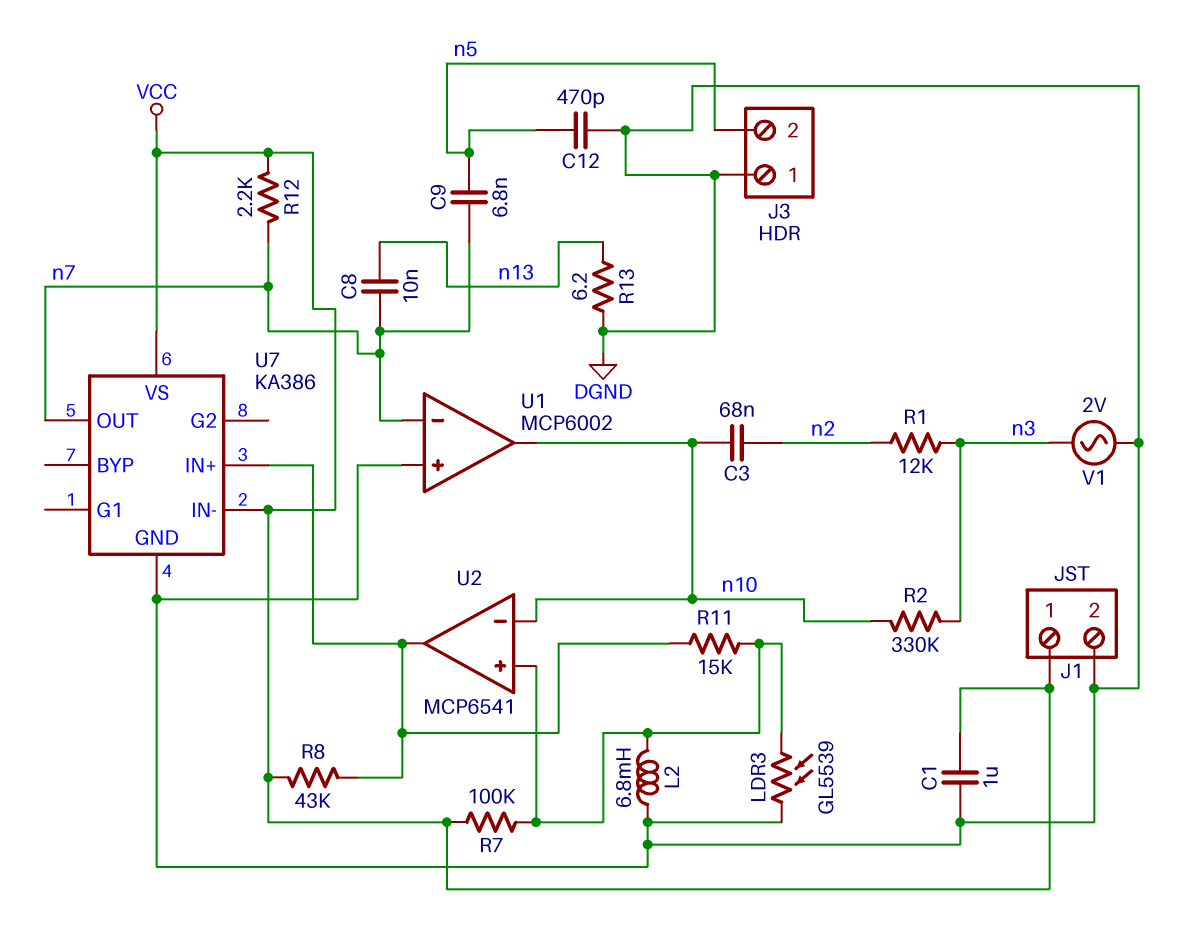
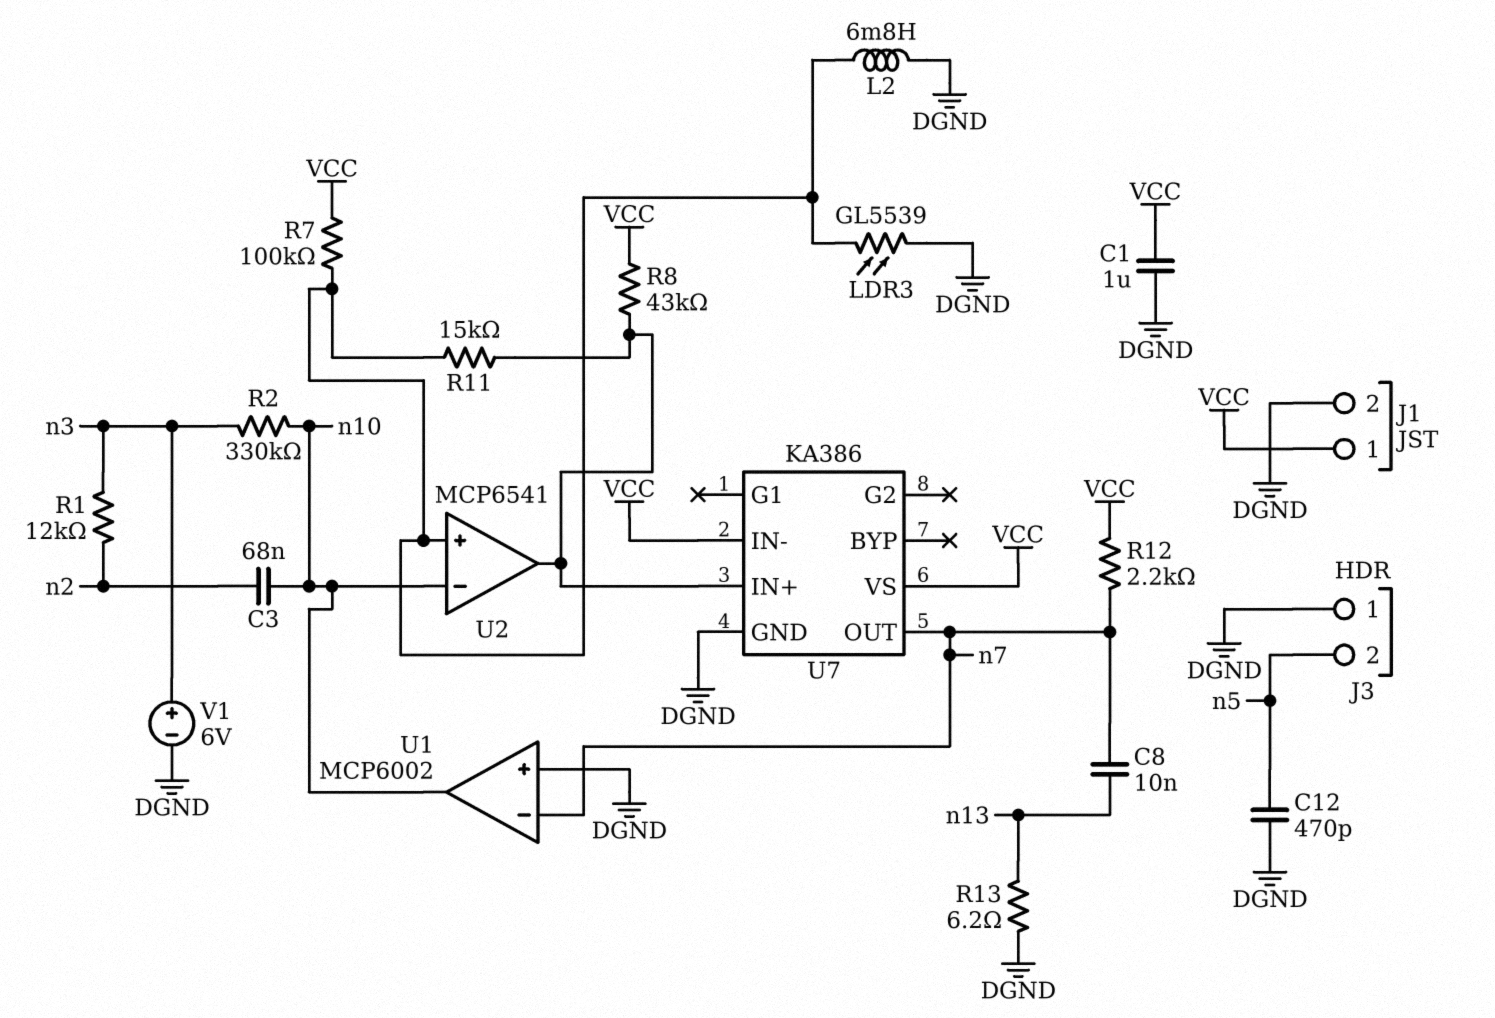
C9: 6.8nF (n5, n7) -> none
V1: AC 2V (DGND, n3) -> 6V (plus n3, minus DGND)

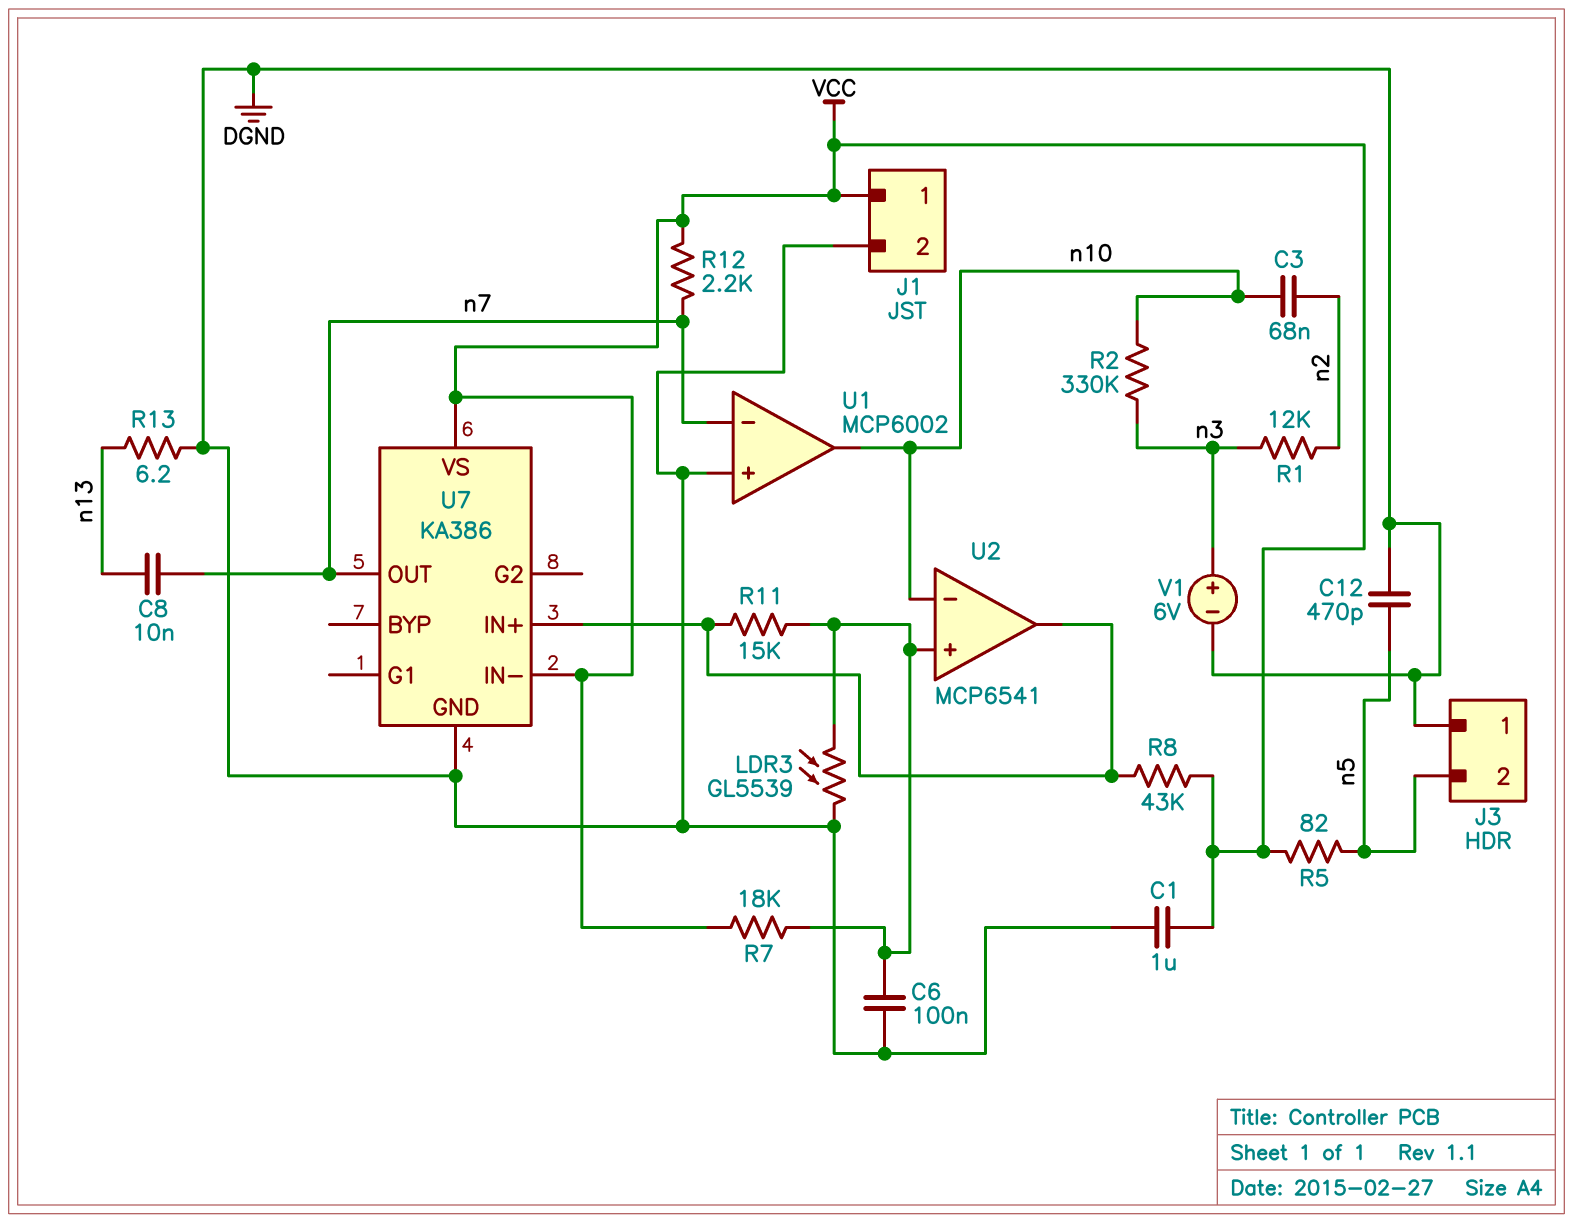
C6: none -> 100nF (DGND, U2/in+)
L2: 6.8mH (DGND, U2/in+) -> none
R5: none -> 82 (VCC, n5)
R7: 100k (U2/in+, VCC) -> 18k (U2/in+, VCC)

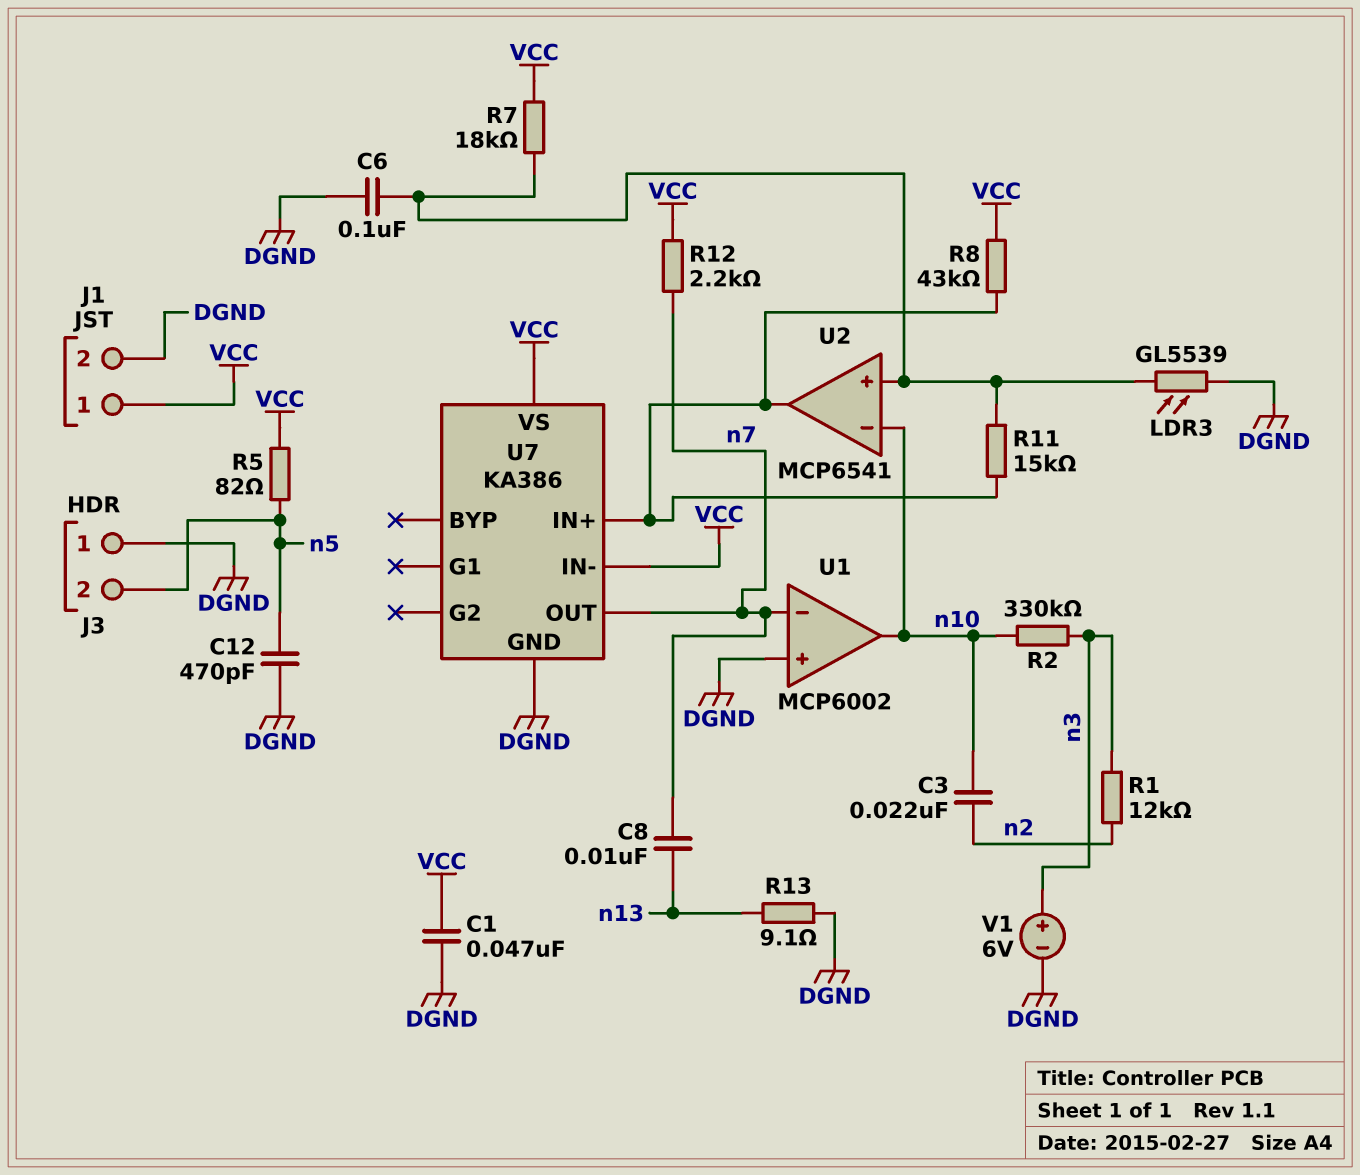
C1: 1uF (DGND, VCC) -> 47nF (DGND, VCC)
C3: 68nF (n2, n10) -> 22nF (n2, n10)
R13: 6.2 (DGND, n13) -> 9.1 (DGND, n13)

